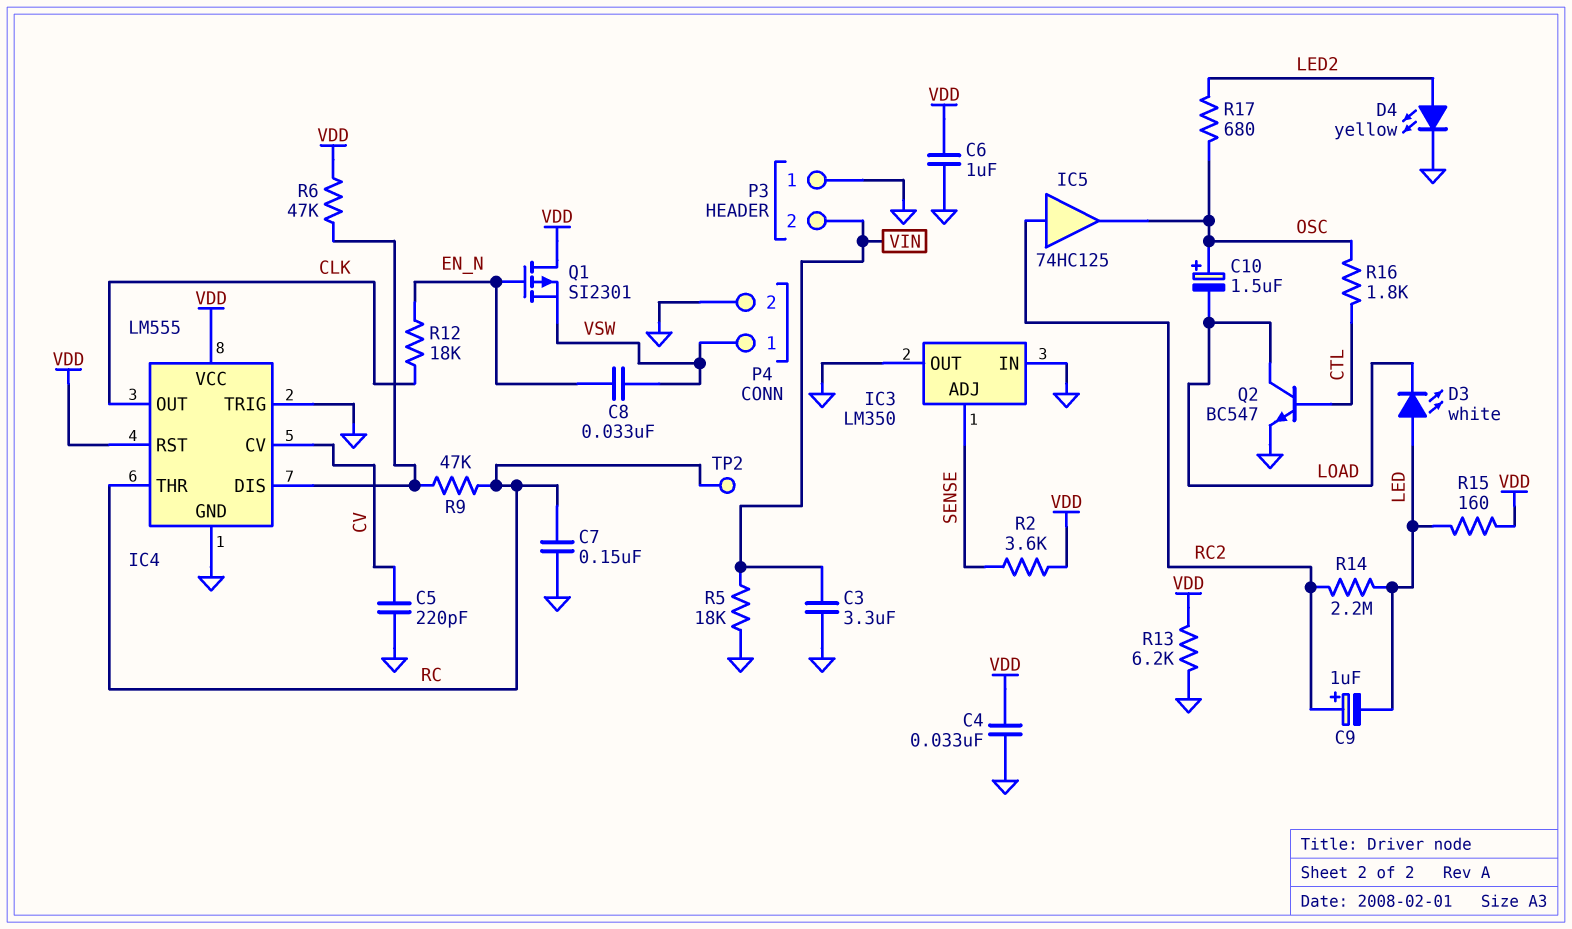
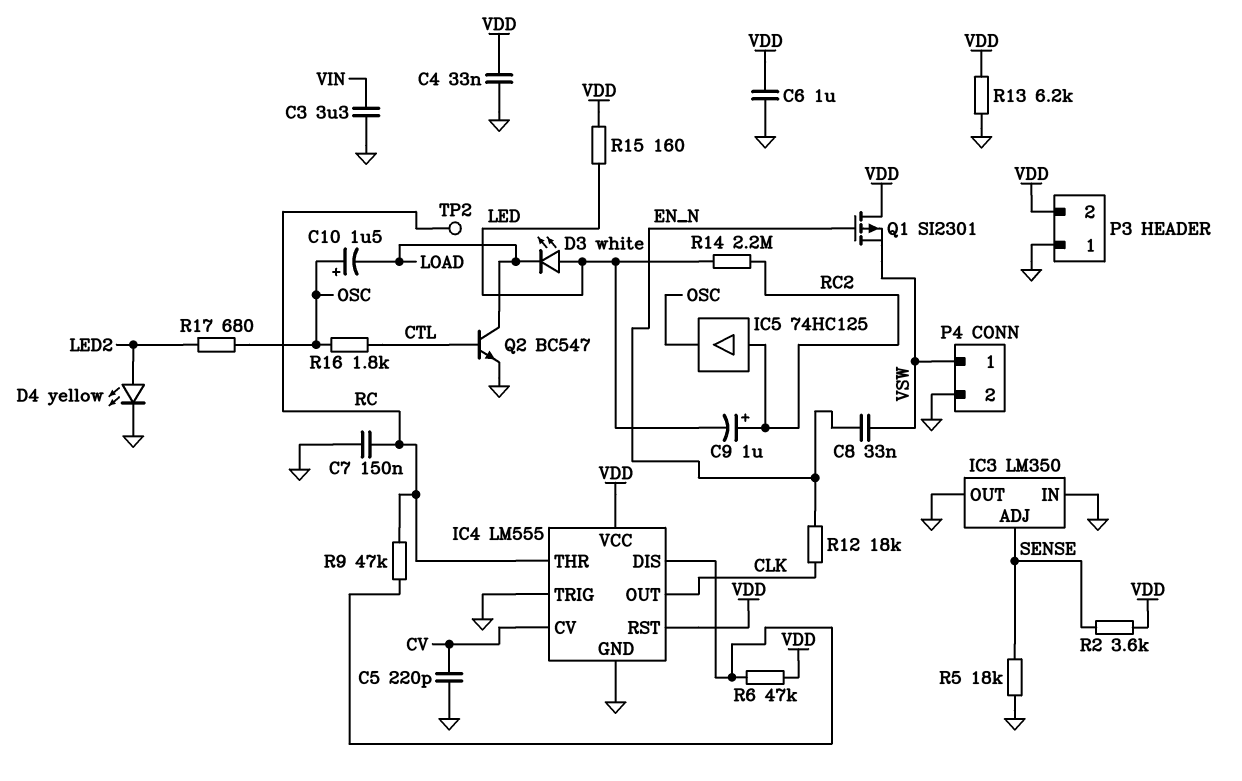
P3 pin 2: VIN -> VDD
R5: 18k (GND, VIN) -> 18k (GND, SENSE)

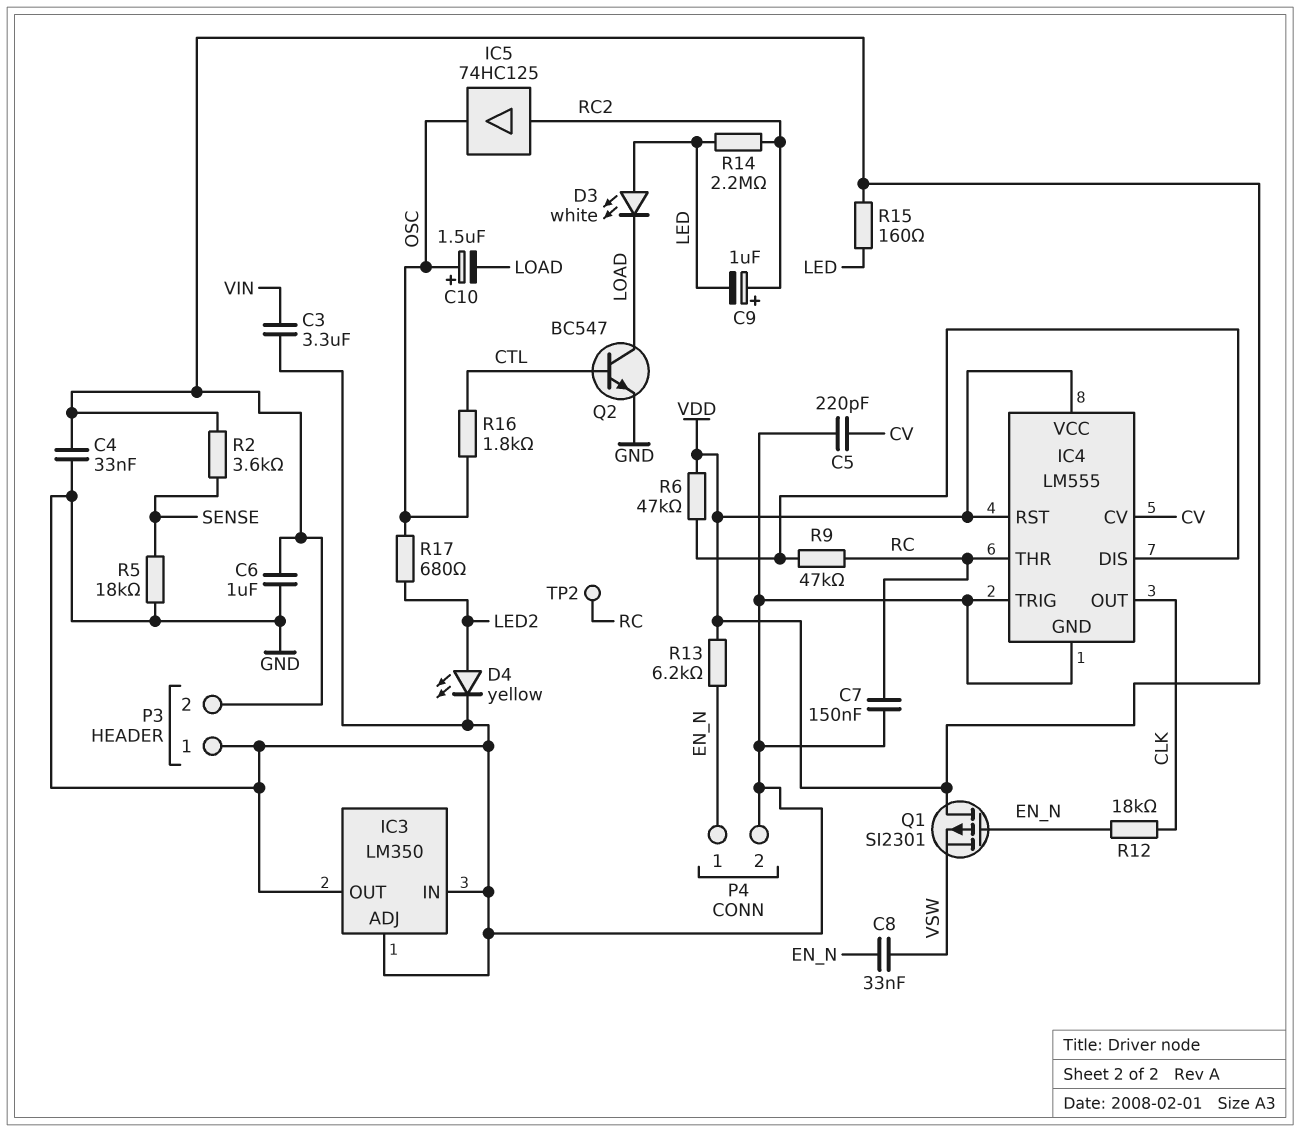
IC3 pin ADJ: SENSE -> GND
P4 pin 1: VSW -> EN_N
R13: 6.2k (GND, VDD) -> 6.2k (EN_N, VDD)

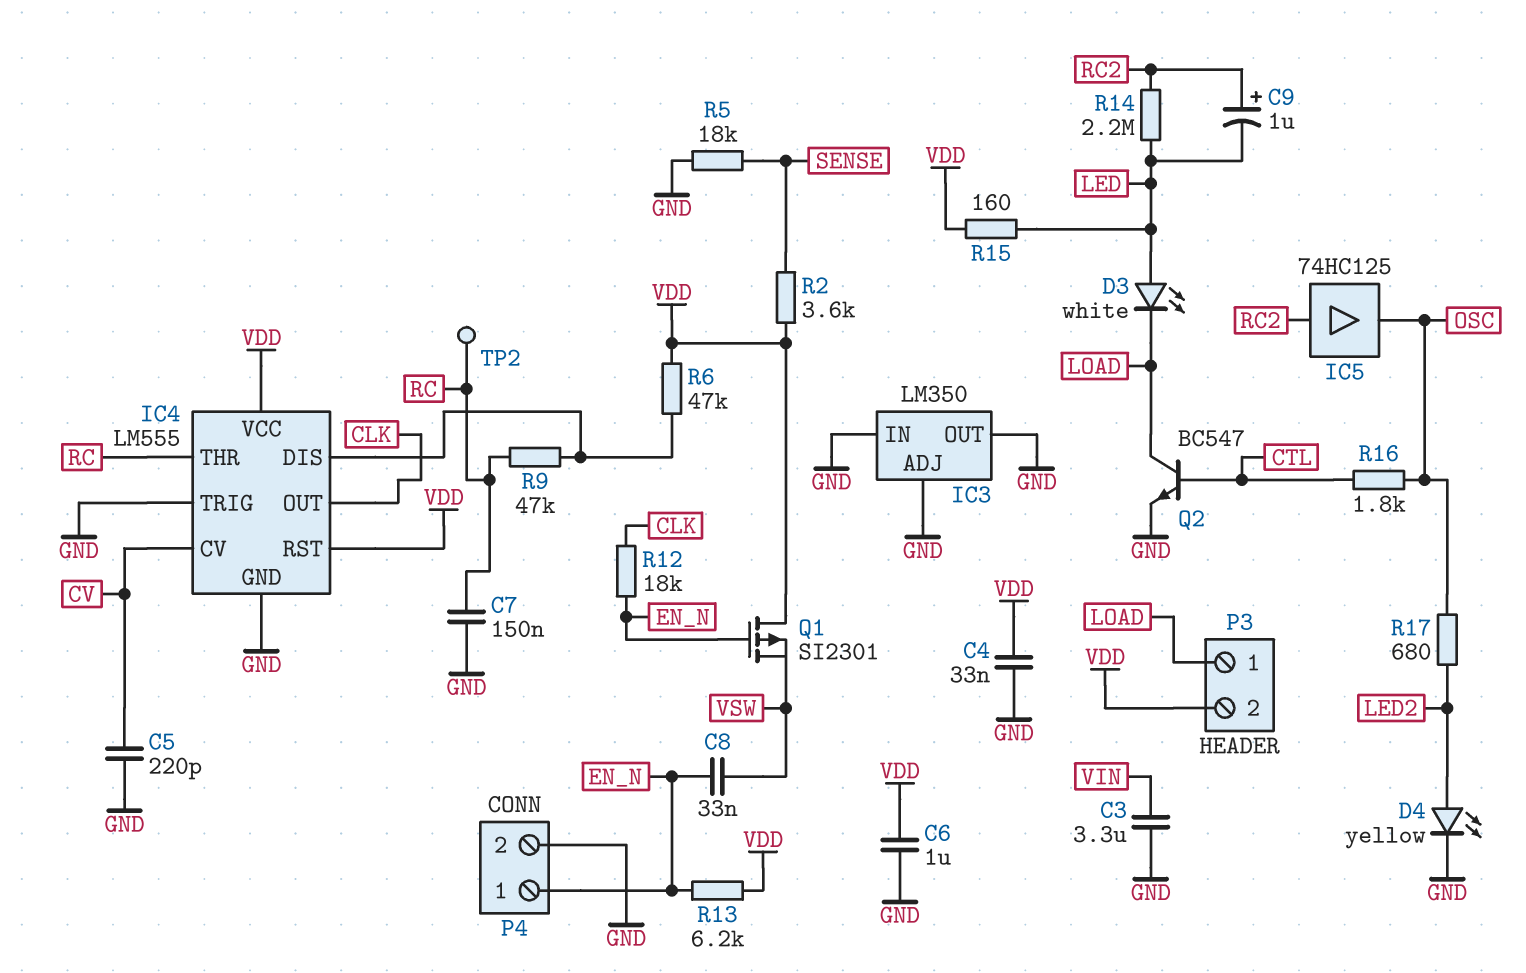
C10: 1.5uF (plus OSC, minus LOAD) -> none
P3 pin 1: GND -> LOAD

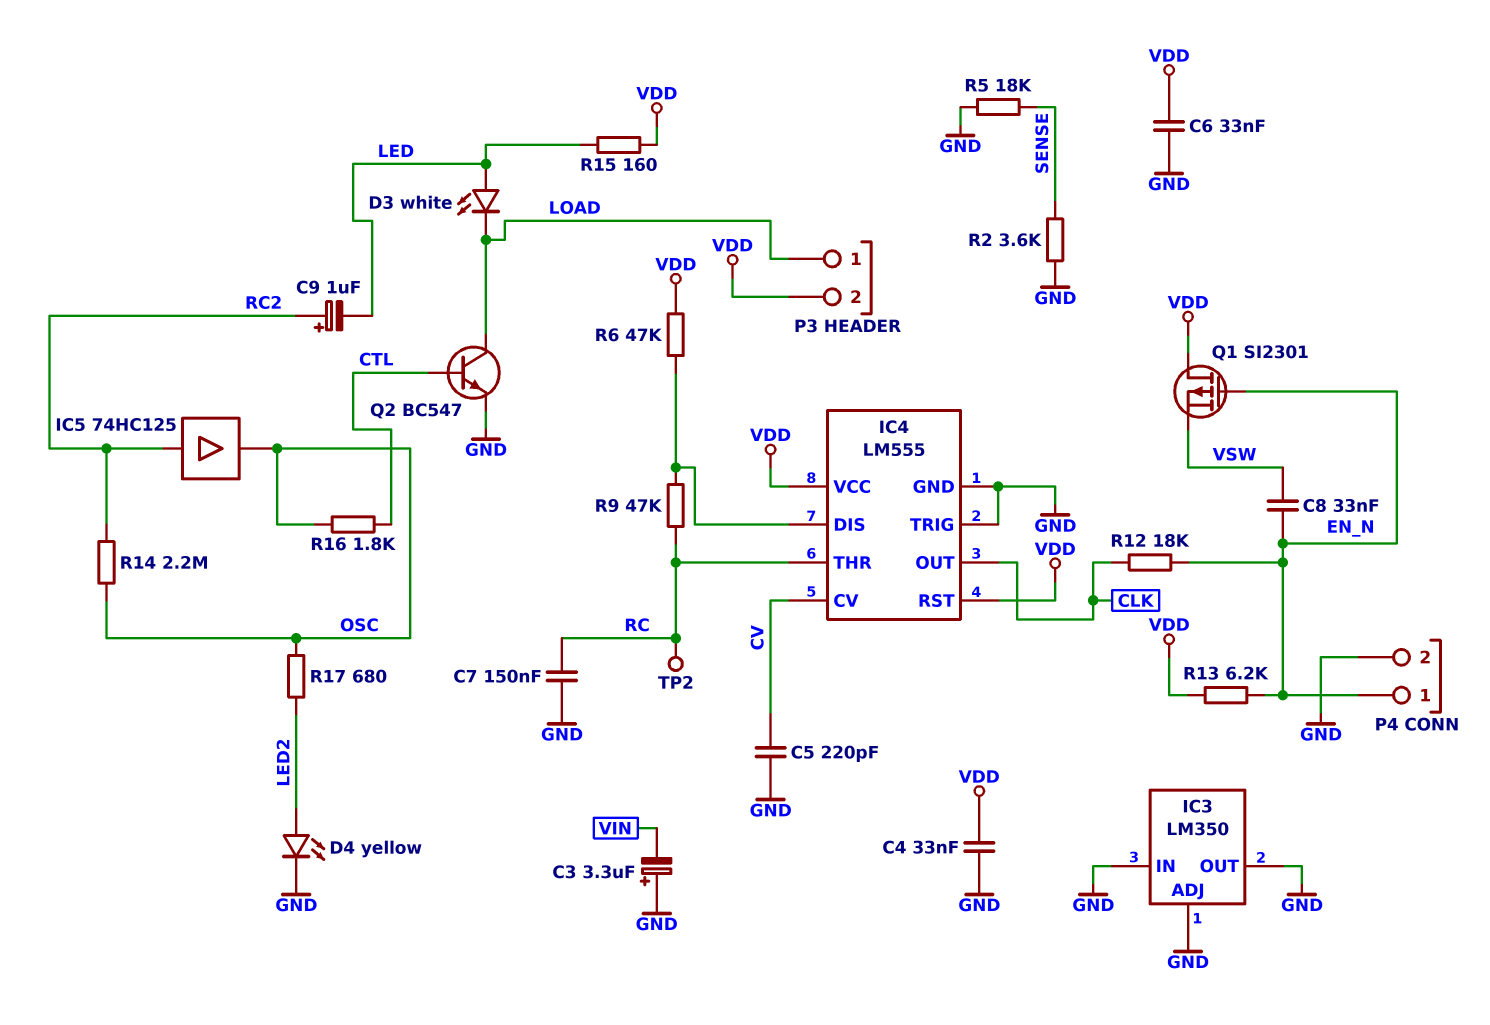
C3: 3.3uF (GND, VIN) -> 3.3uF (plus GND, minus VIN)
C6: 1uF (GND, VDD) -> 33nF (GND, VDD)
R2: 3.6k (SENSE, VDD) -> 3.6k (GND, SENSE)
R14: 2.2M (LED, RC2) -> 2.2M (OSC, RC2)

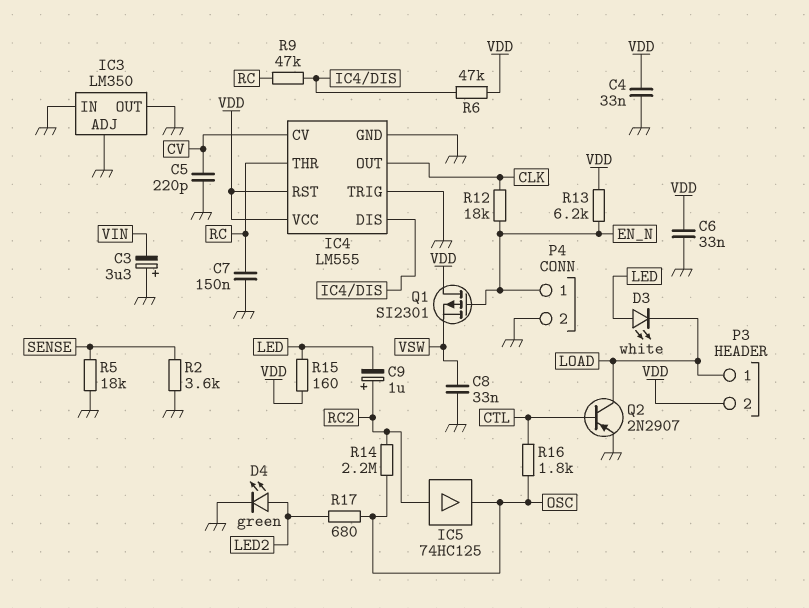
C8: 33nF (EN_N, VSW) -> 33nF (GND, VSW)
D4: LED yellow (A LED2, K GND) -> LED green (A LED2, K GND)
Q2: NPN BC547 (B CTL, C LOAD, E GND) -> PNP 2N2907 (B CTL, C LOAD, E GND)
TP2: test point (RC) -> none

